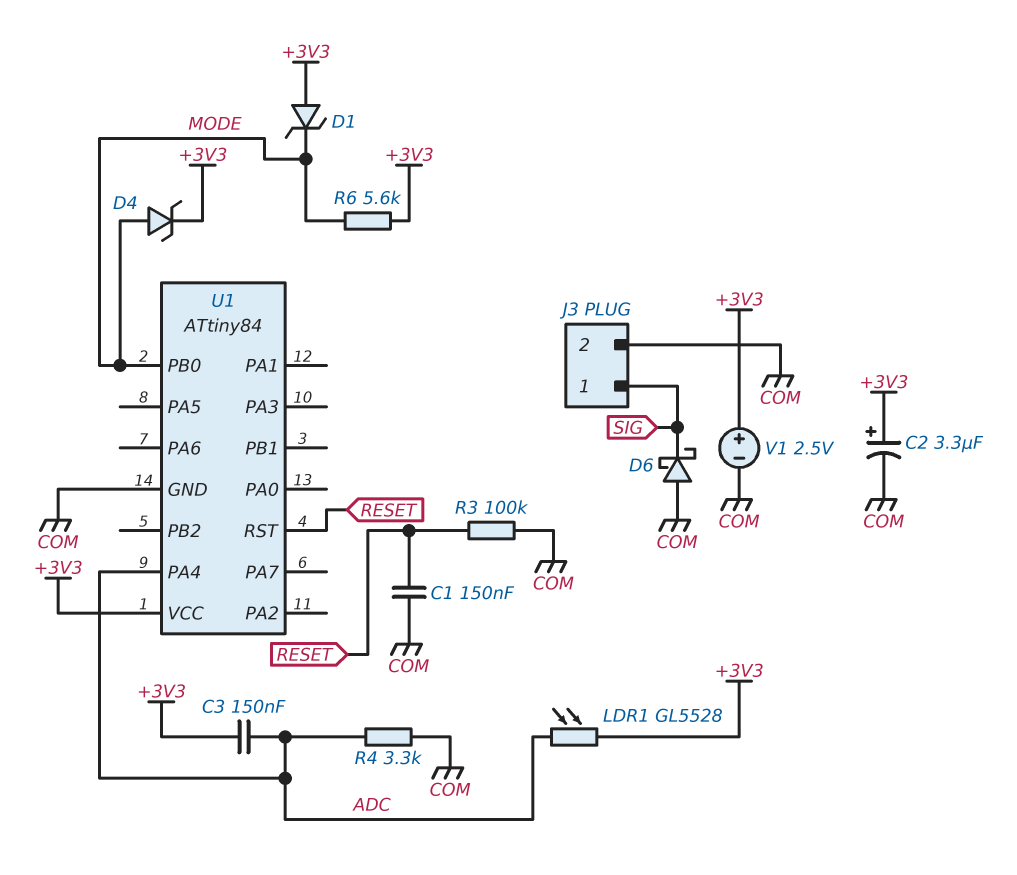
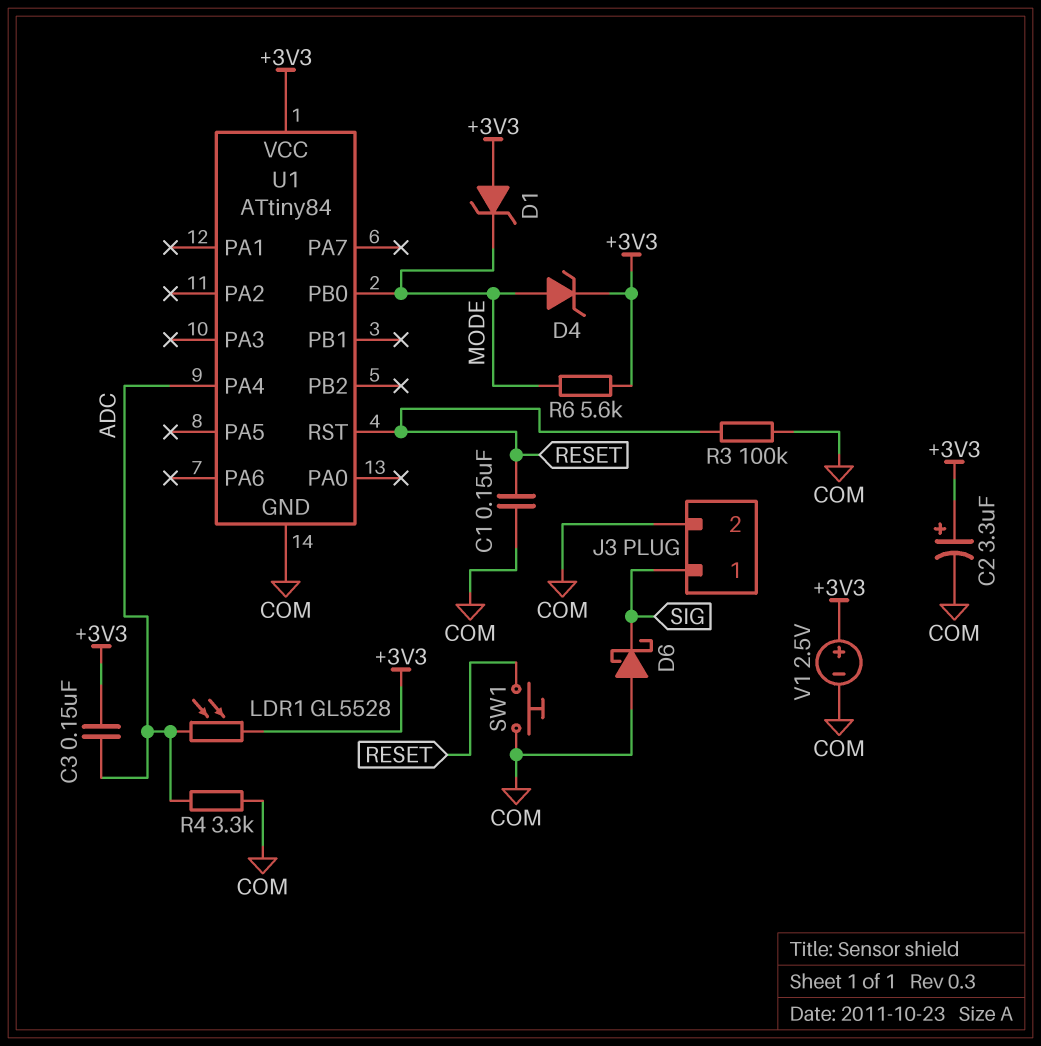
SW1: none -> button (COM, RESET)

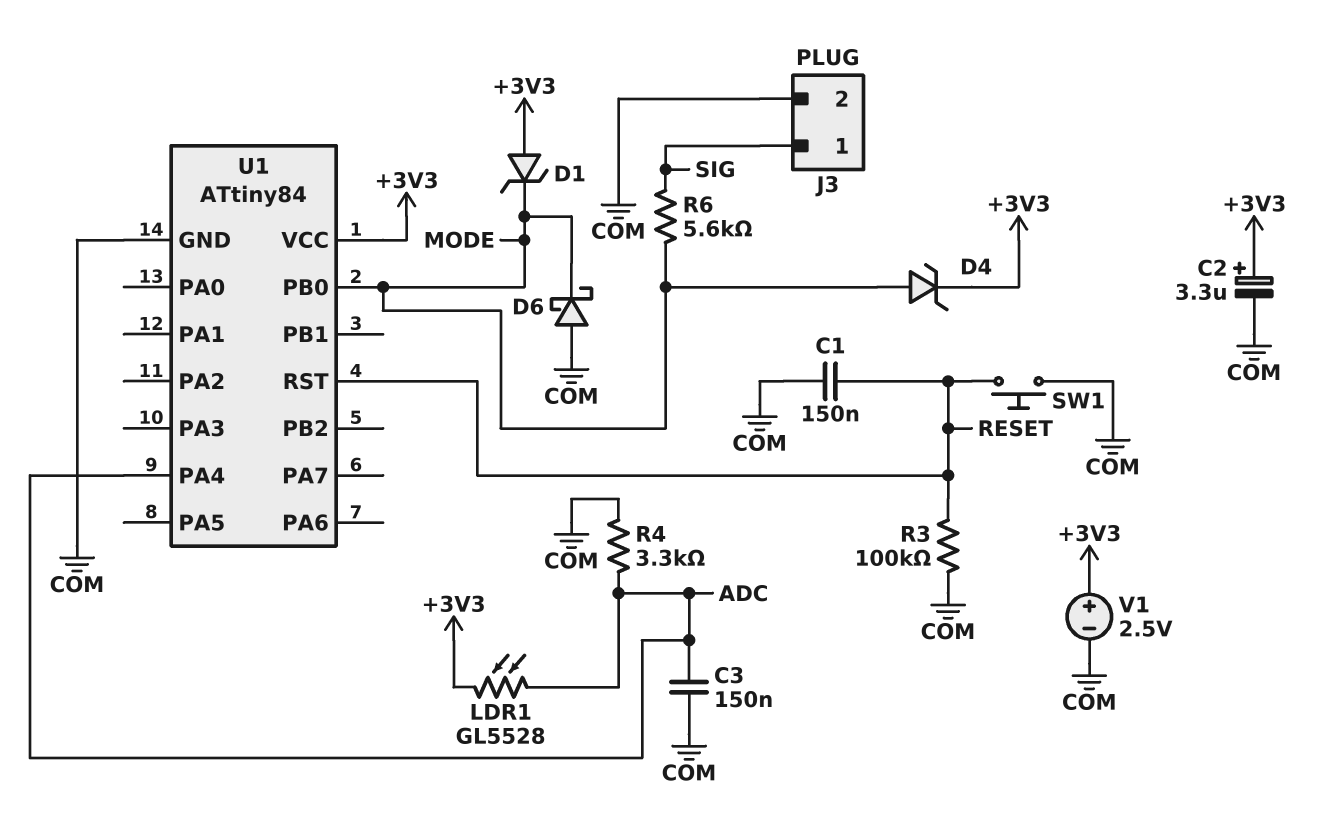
C3: 150nF (+3V3, ADC) -> 150nF (ADC, COM)
D6: schottky (A COM, K SIG) -> schottky (A COM, K MODE)
R6: 5.6k (+3V3, MODE) -> 5.6k (MODE, SIG)

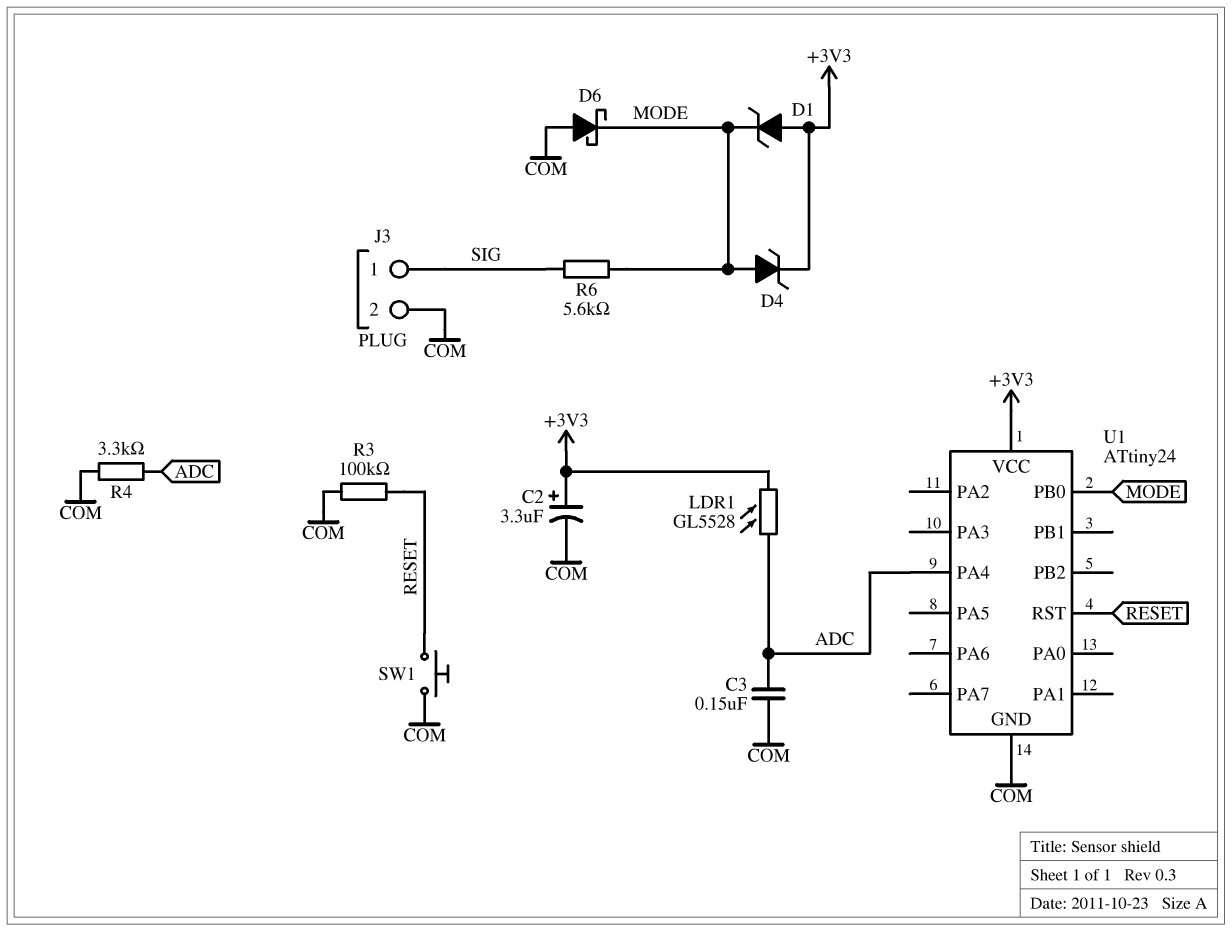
C1: 150nF (COM, RESET) -> none
U1: ATtiny84 -> ATtiny24
V1: 2.5V (plus +3V3, minus COM) -> none

